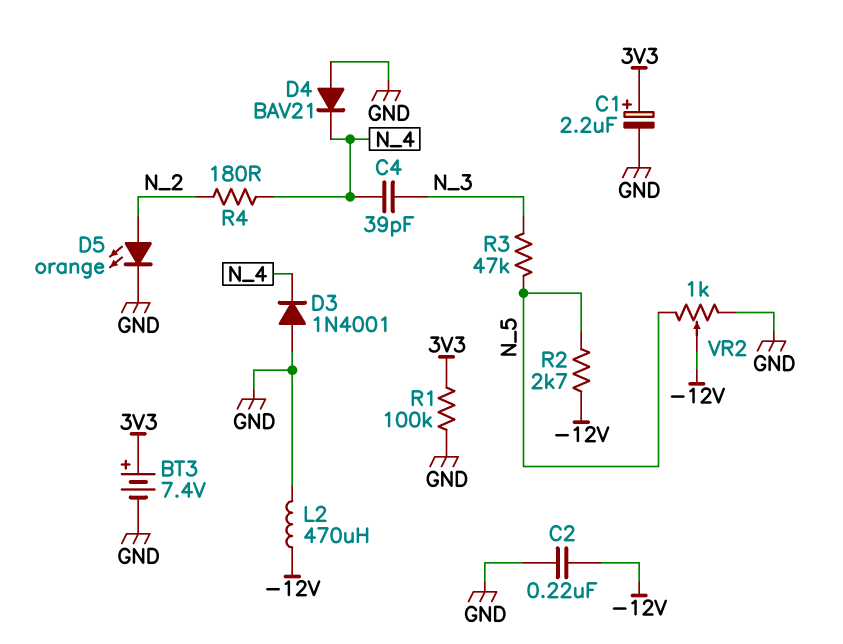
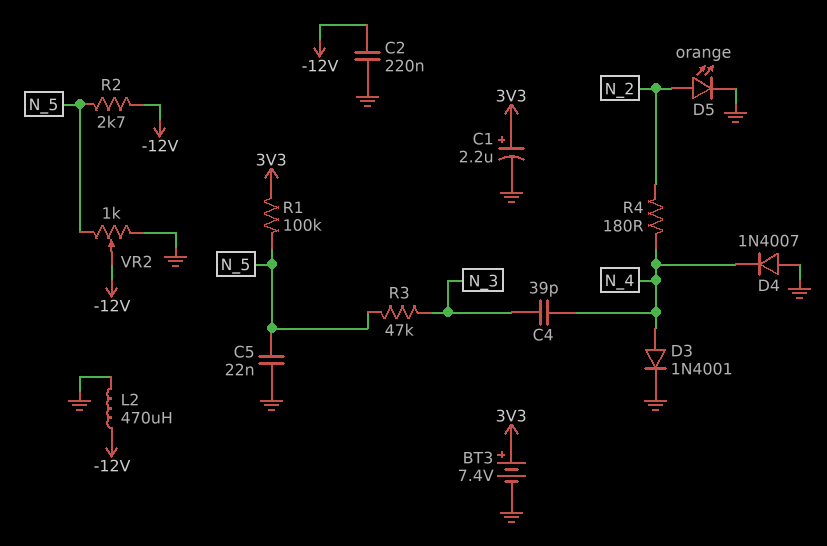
C5: none -> 22nF (GND, N_5)
D3: diode 1N4001 (A GND, K N_4) -> diode 1N4001 (A N_4, K GND)
D4: diode BAV21 (A GND, K N_4) -> diode 1N4007 (A GND, K N_4)
R1: 100k (3V3, GND) -> 100k (3V3, N_5)

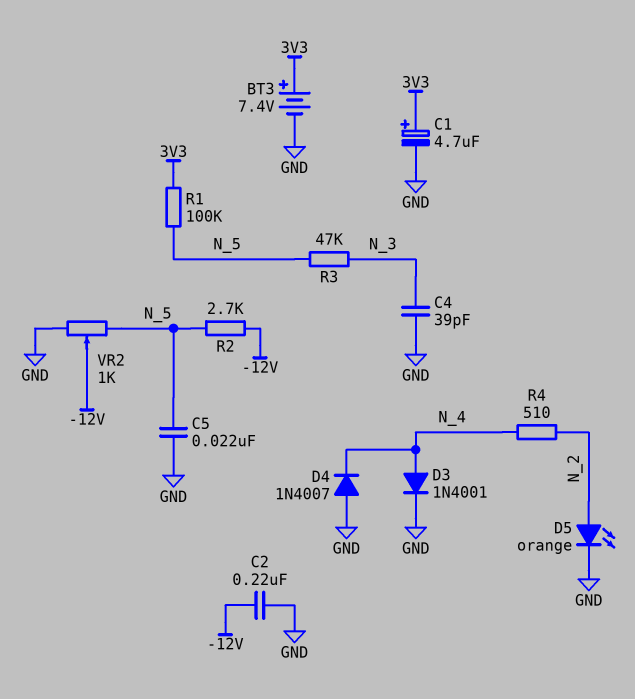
C1: 2.2uF (plus 3V3, minus GND) -> 4.7uF (plus 3V3, minus GND)
C4: 39pF (N_3, N_4) -> 39pF (GND, N_3)
L2: 470uH (-12V, GND) -> none
R4: 180 (N_2, N_4) -> 510 (N_2, N_4)

